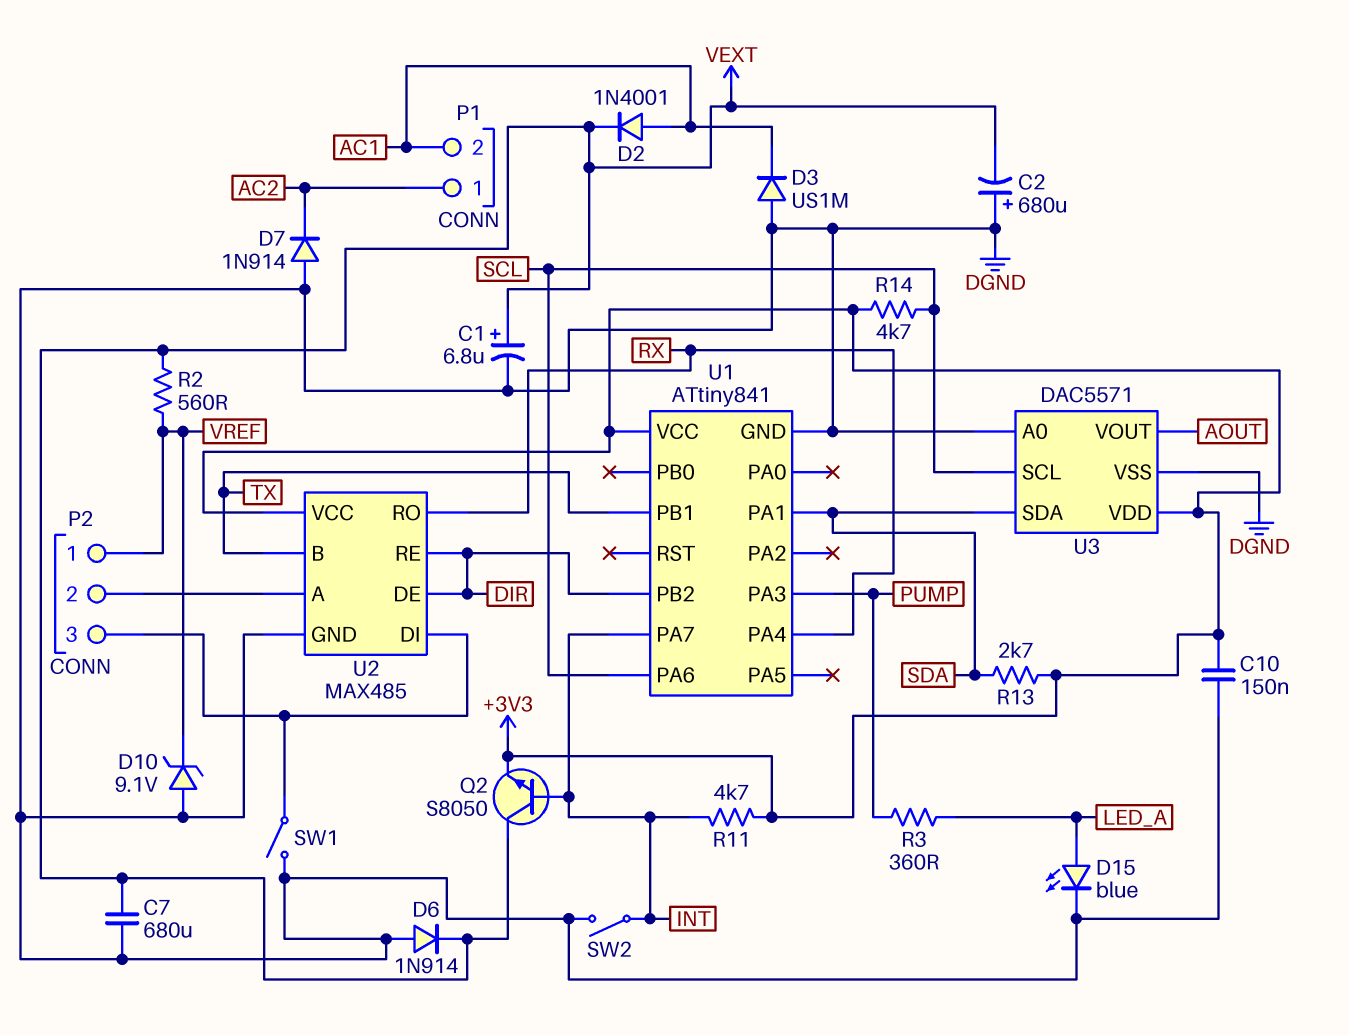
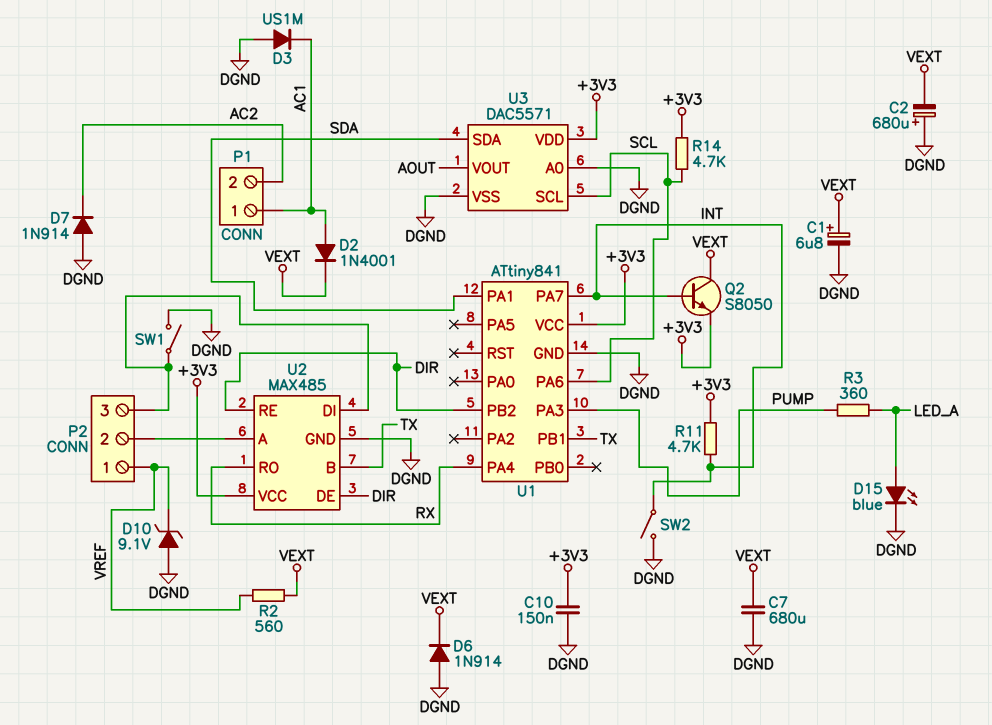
P1 pin 1: AC2 -> AC1
P1 pin 2: AC1 -> AC2
R13: 2.7k (+3V3, SDA) -> none

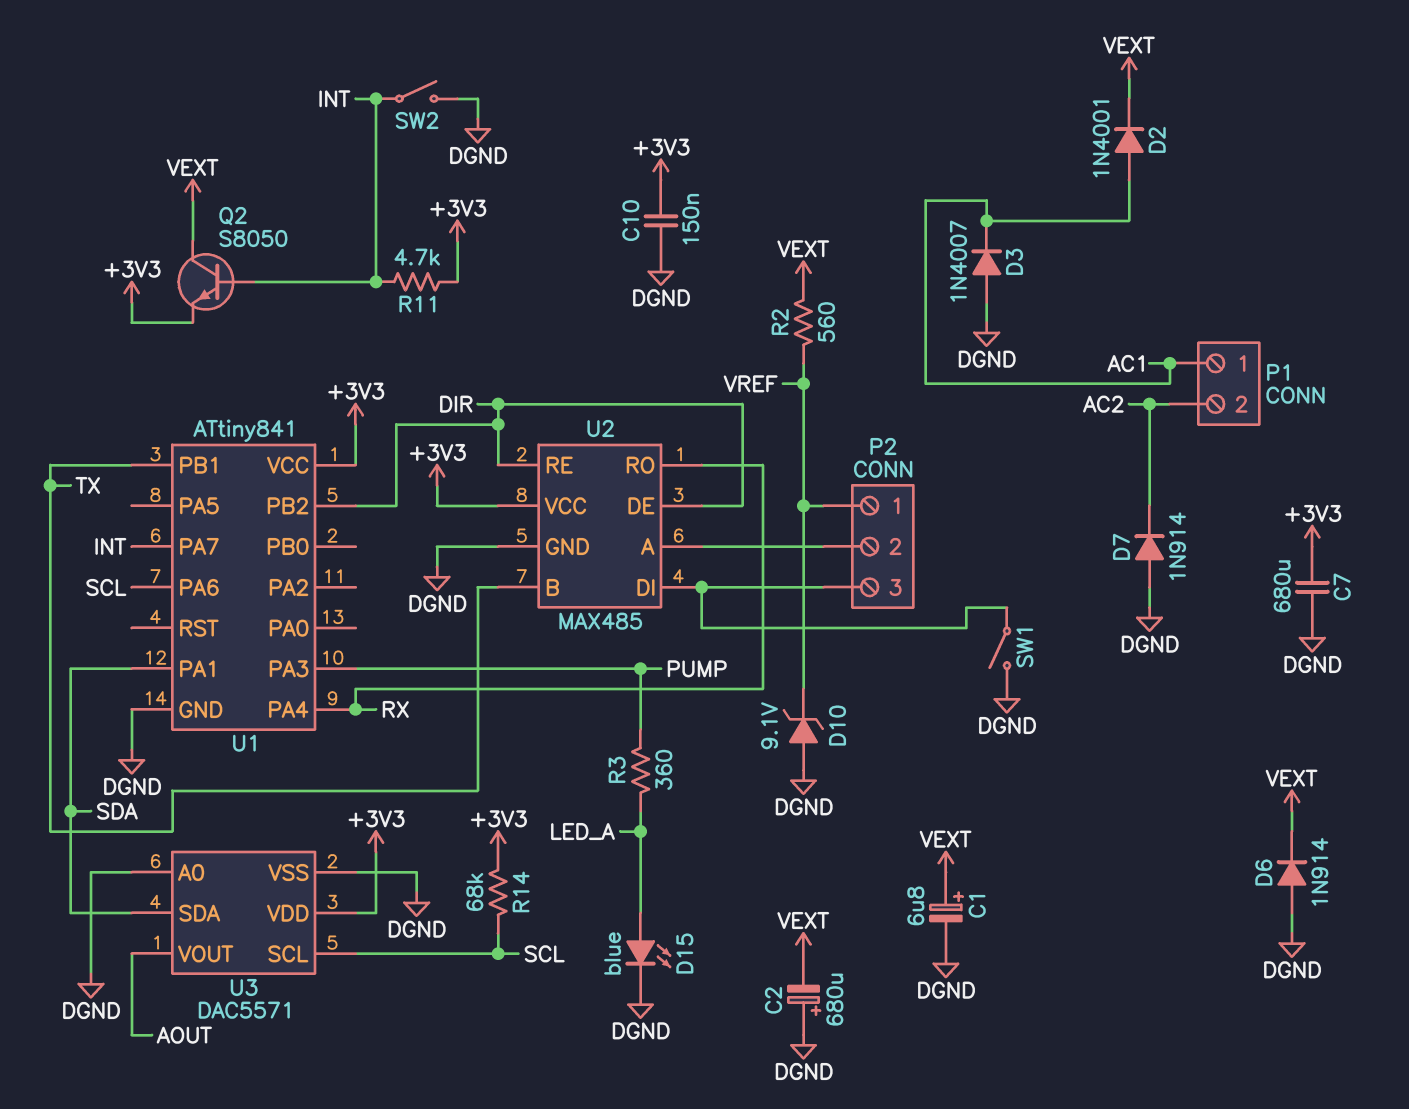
C7: 680uF (DGND, VEXT) -> 680uF (+3V3, DGND)
D3: diode US1M (A DGND, K AC1) -> diode 1N4007 (A DGND, K AC1)
R14: 4.7k (+3V3, SCL) -> 68k (+3V3, SCL)

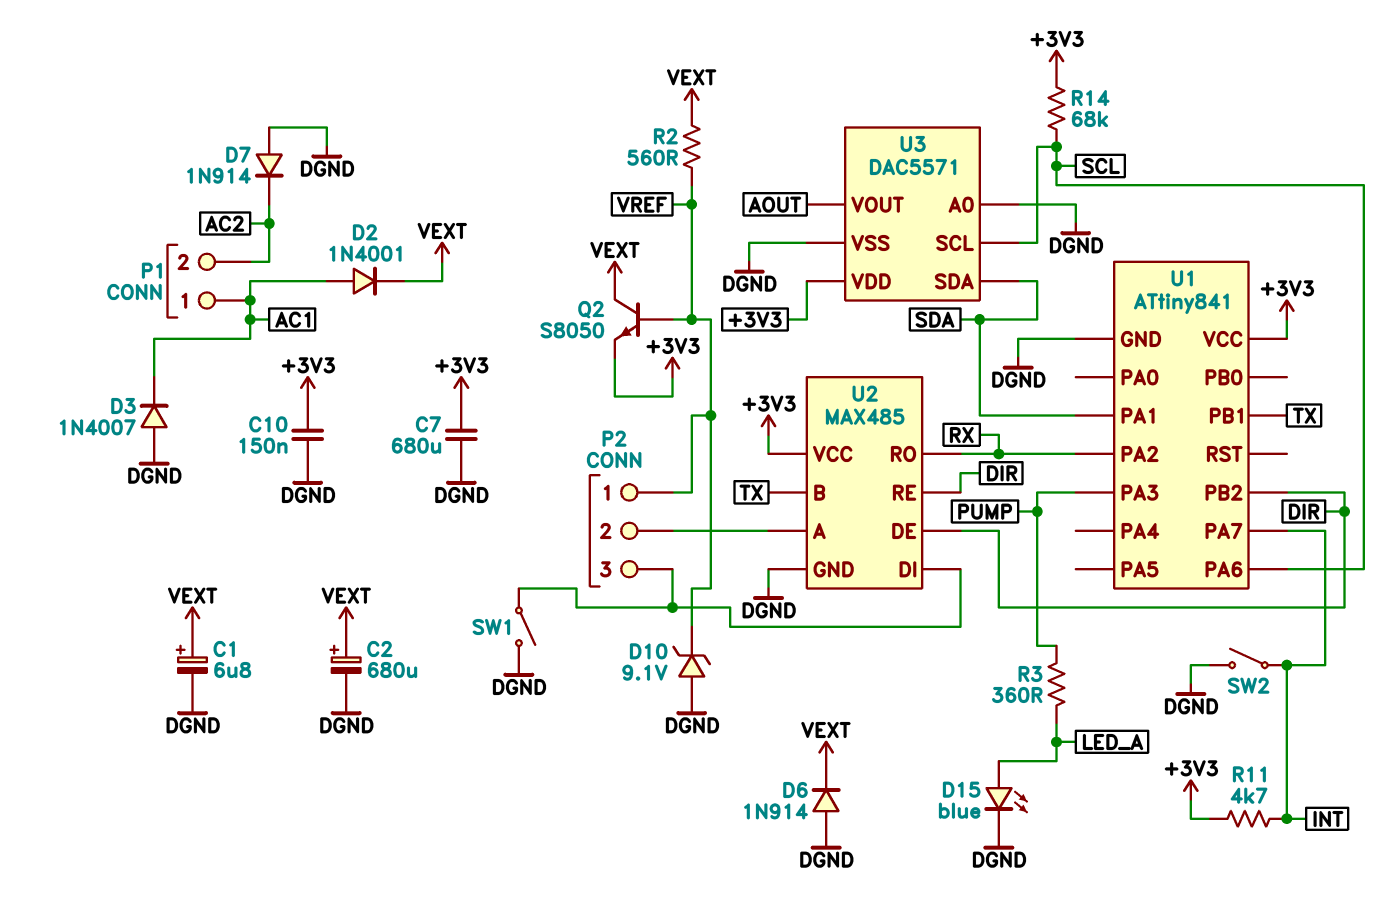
C2: 680uF (plus DGND, minus VEXT) -> 680uF (plus VEXT, minus DGND)
Q2: NPN S8050 (B INT, C VEXT, E +3V3) -> NPN S8050 (B VREF, C VEXT, E +3V3)
U1 pin PA2: none -> RX
U1 pin PA4: RX -> none

